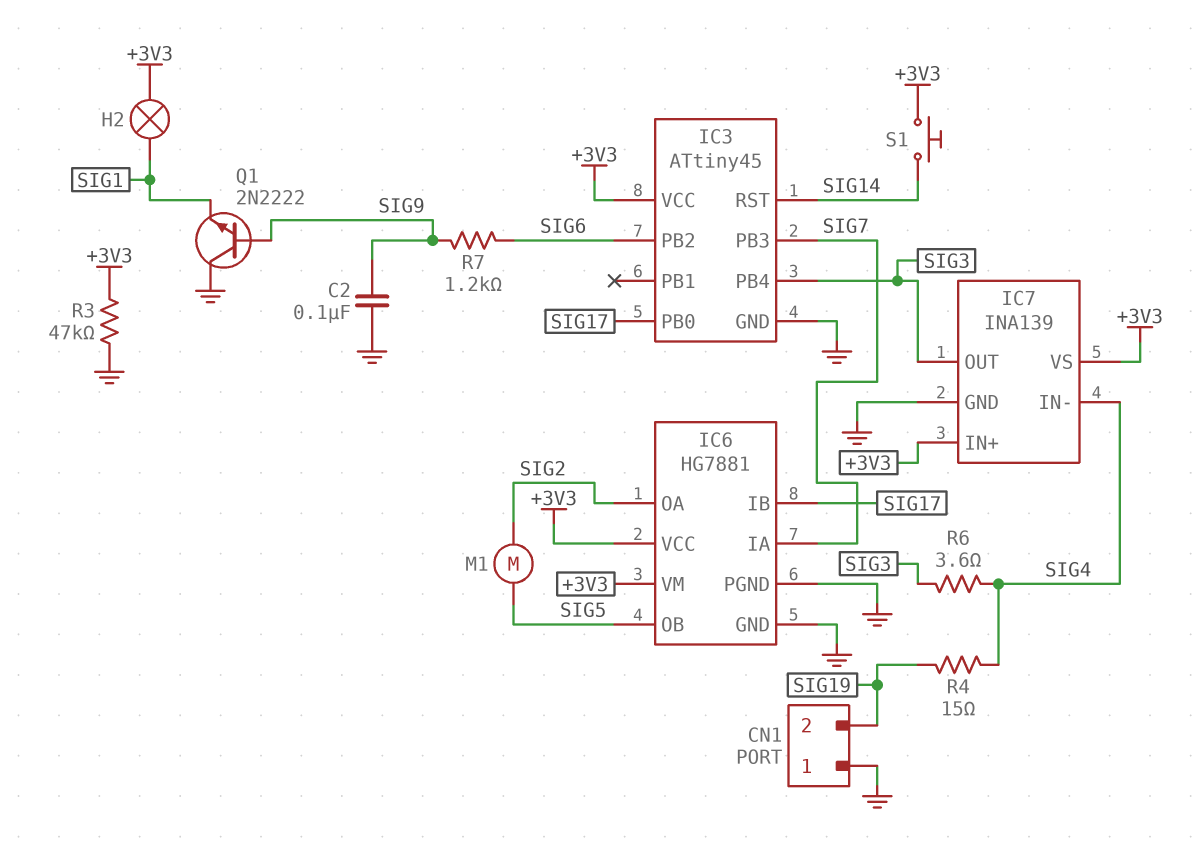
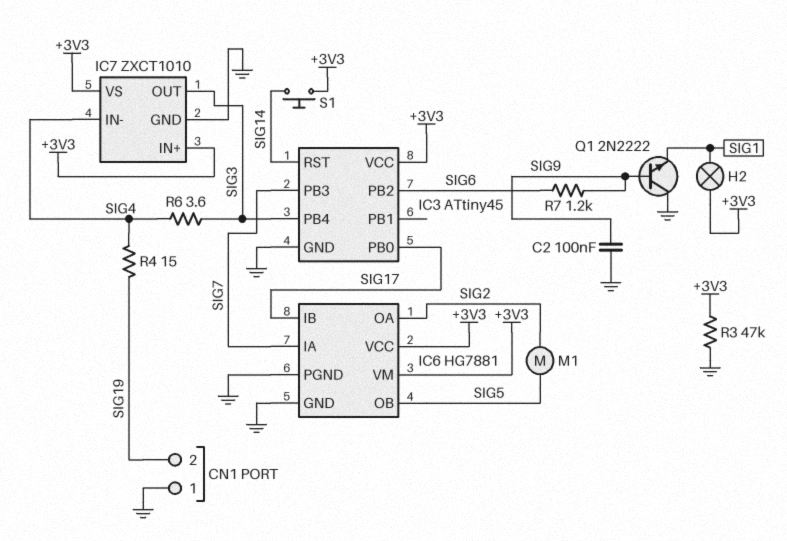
IC7: INA139 -> ZXCT1010

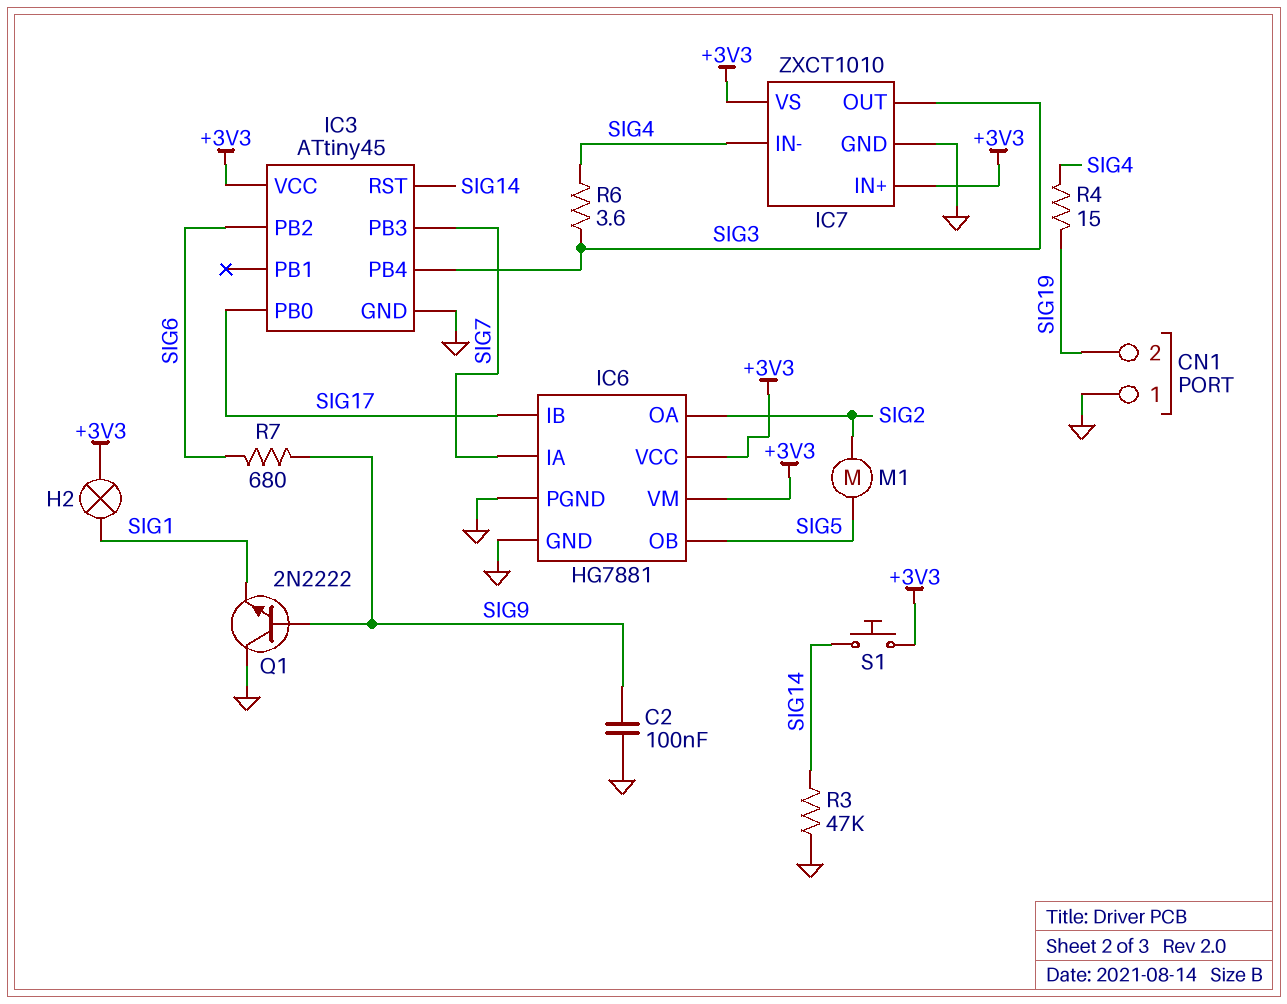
R3: 47k (+3V3, GND) -> 47k (GND, SIG14)
R7: 1.2k (SIG6, SIG9) -> 680 (SIG6, SIG9)

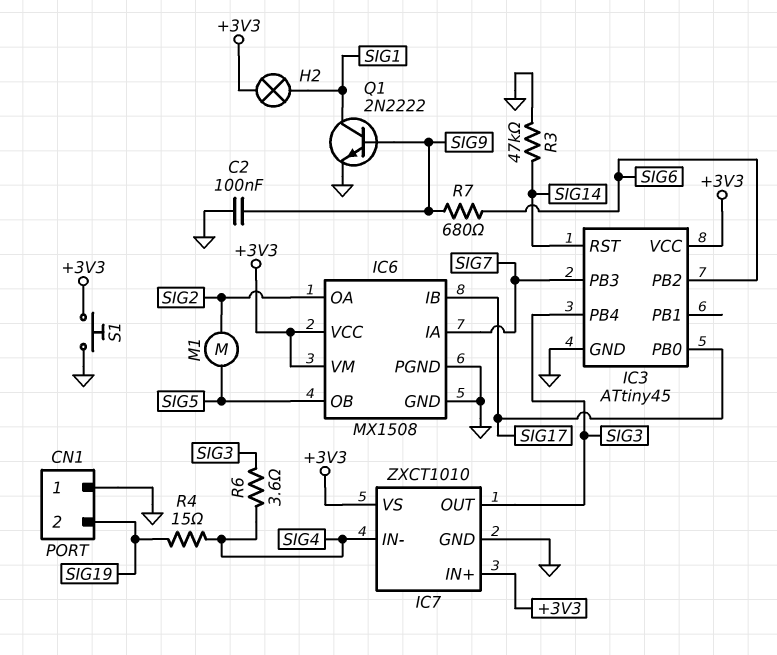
IC6: HG7881 -> MX1508
Q1: NPN 2N2222 (B SIG9, C GND, E SIG1) -> NPN 2N2222 (B SIG9, C SIG1, E GND)
S1: button (+3V3, SIG14) -> button (+3V3, GND)

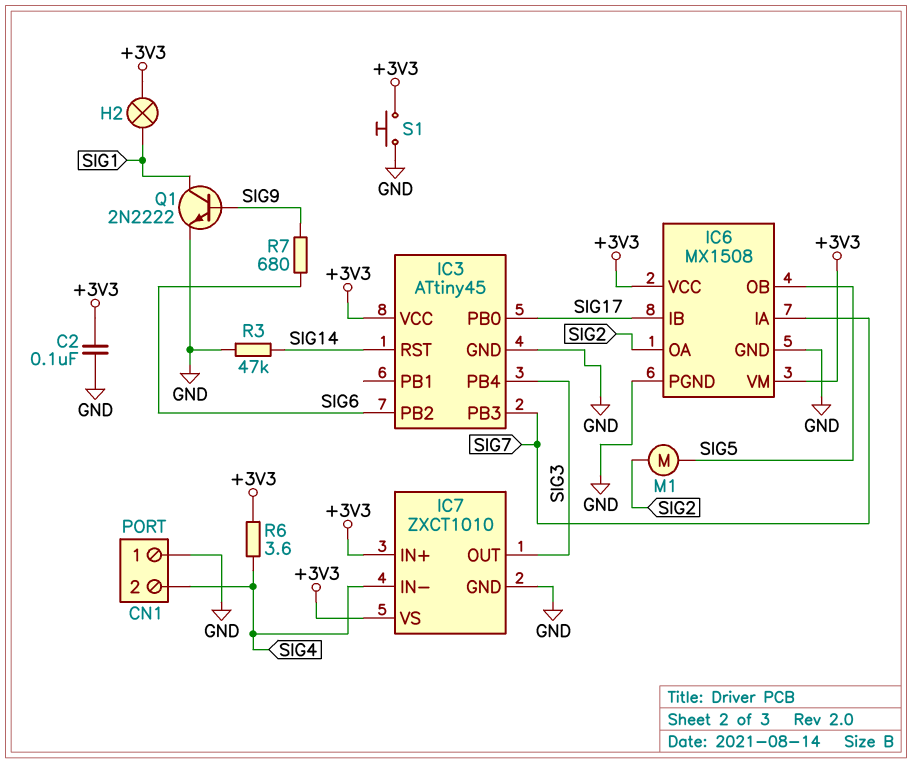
C2: 100nF (GND, SIG9) -> 100nF (+3V3, GND)
CN1 pin 2: SIG19 -> SIG4
R4: 15 (SIG4, SIG19) -> none
R6: 3.6 (SIG3, SIG4) -> 3.6 (+3V3, SIG4)

